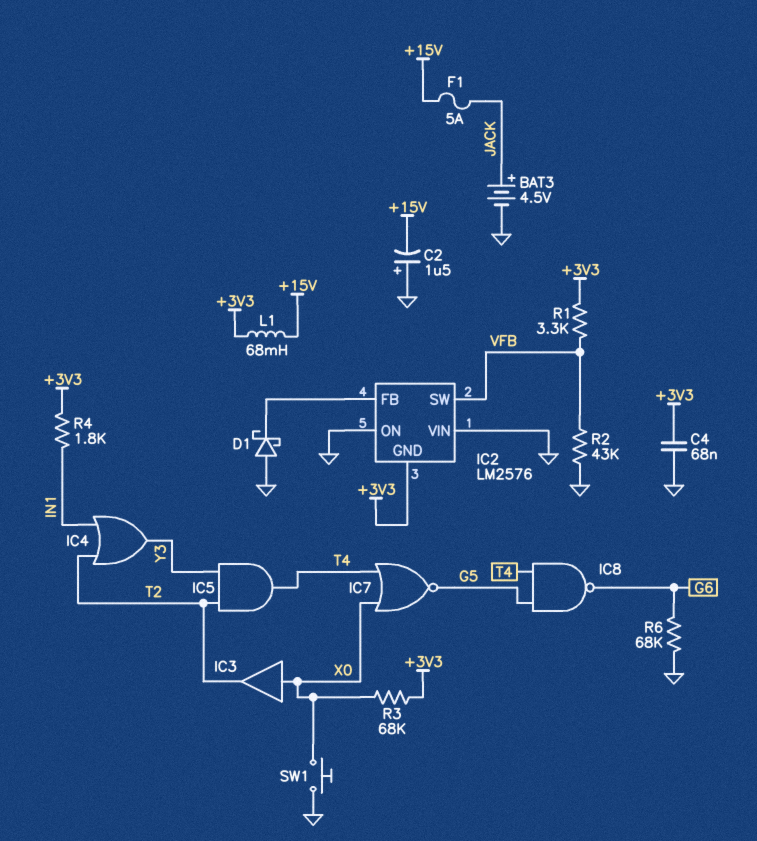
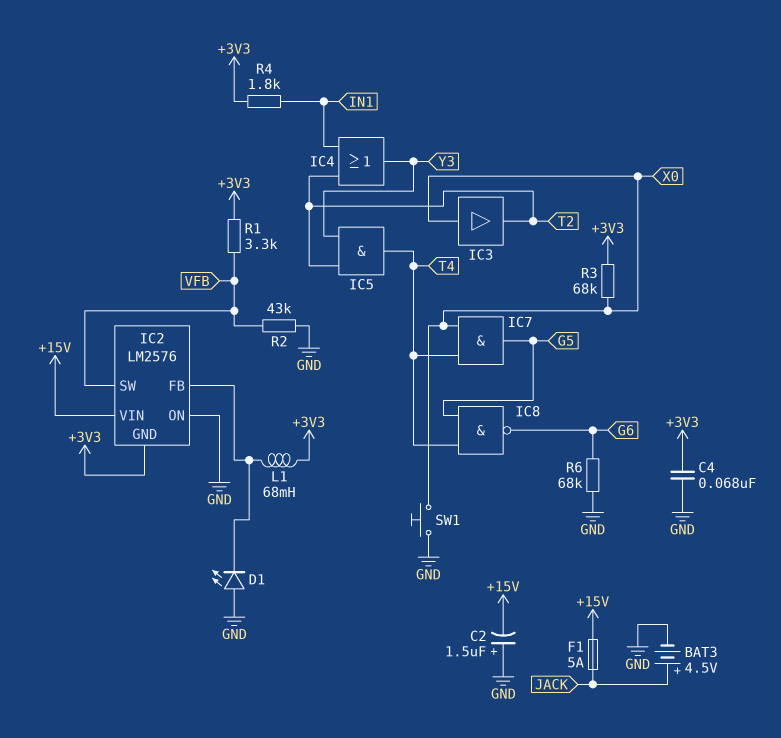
D1: schottky (A GND, K IC2/FB) -> LED (A GND, K IC2/FB)
IC2 pin VIN: GND -> +15V
IC7: NOR (in T4, in X0, out G5) -> AND (in T4, in X0, out G5)
L1: 68mH (+3V3, +15V) -> 68mH (+3V3, IC2/FB)

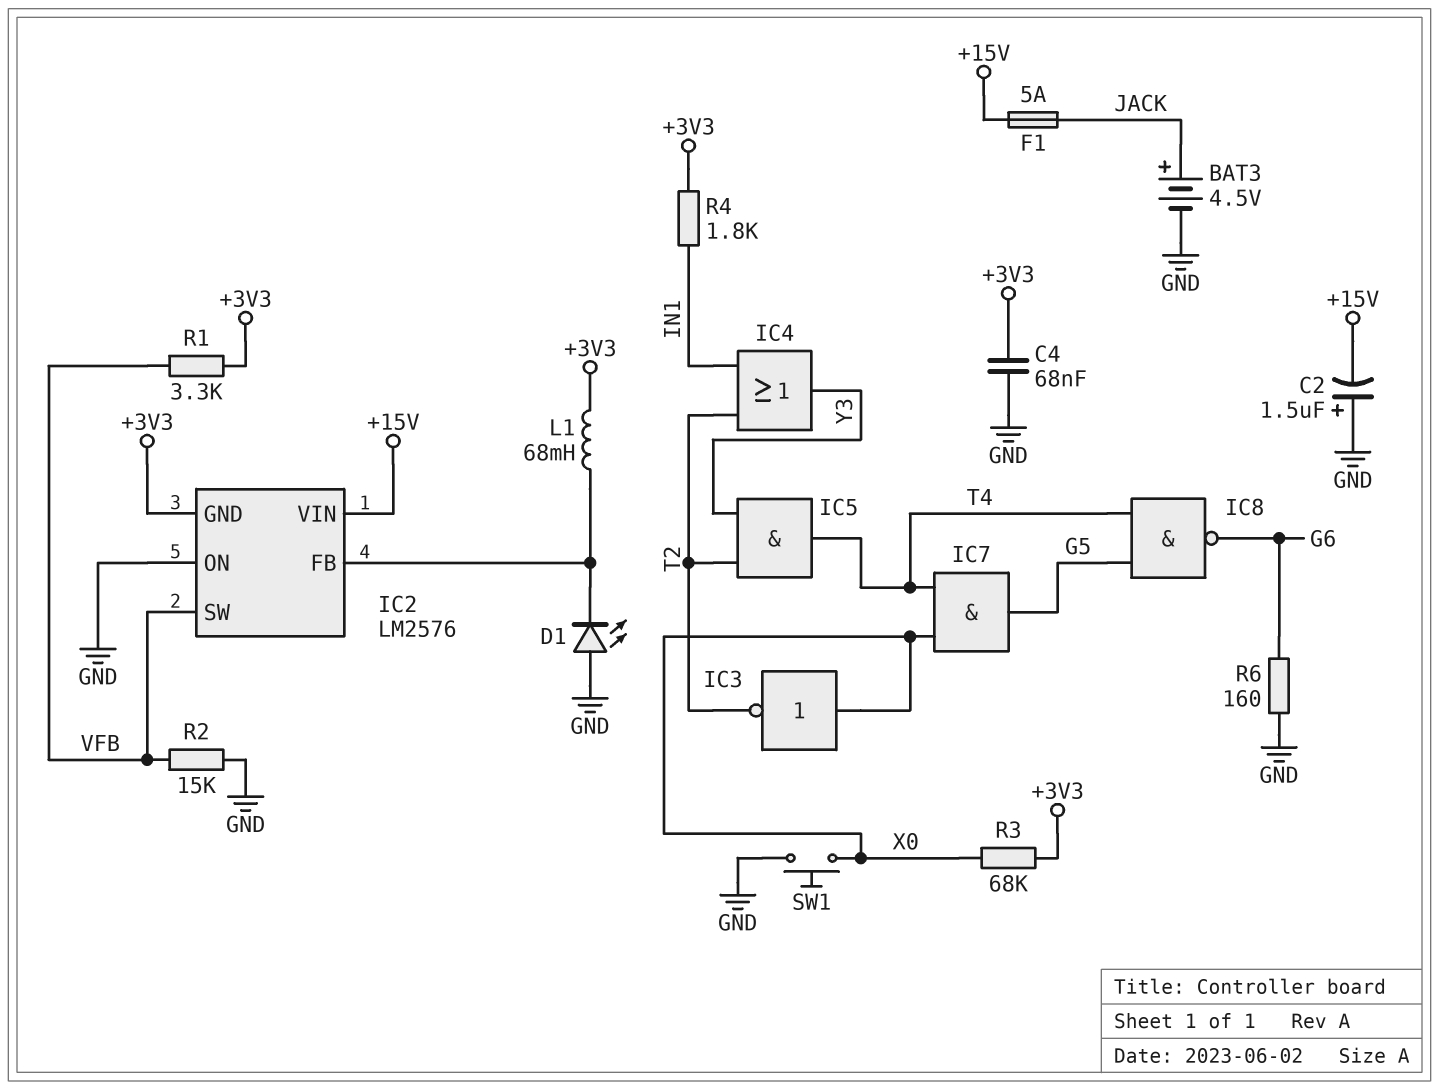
IC3: buffer (in X0, out T2) -> NOT (in X0, out T2)
R2: 43k (GND, VFB) -> 15k (GND, VFB)
R6: 68k (G6, GND) -> 160 (G6, GND)

